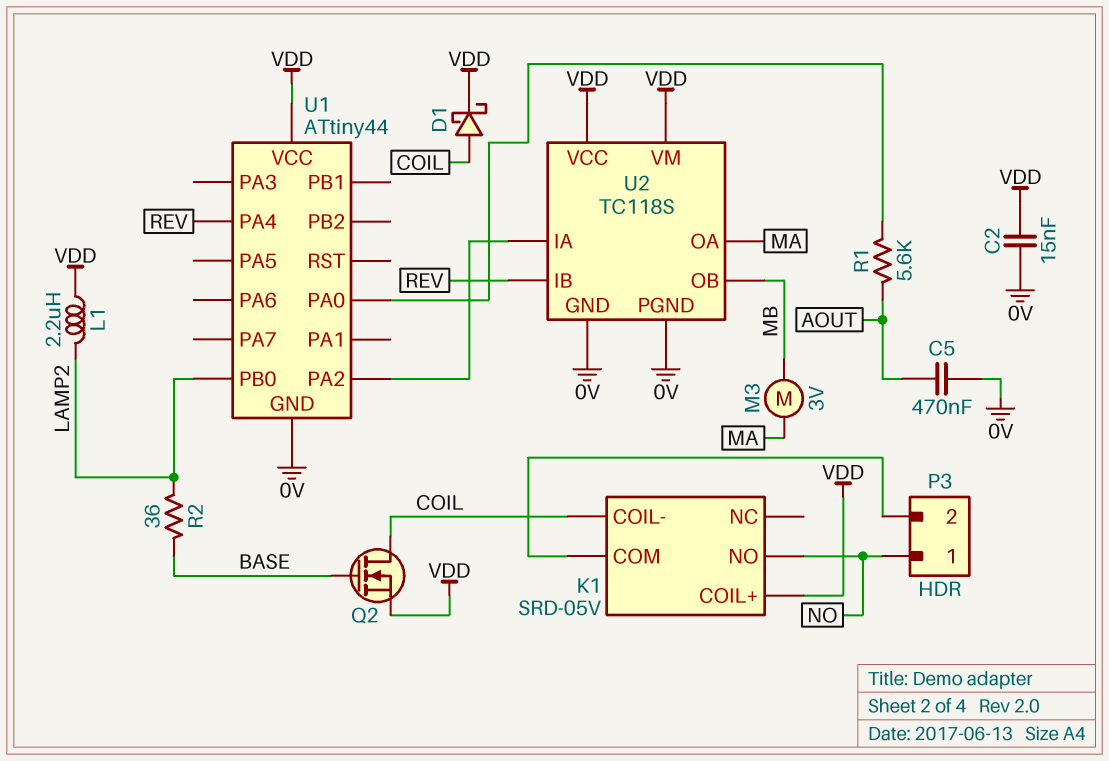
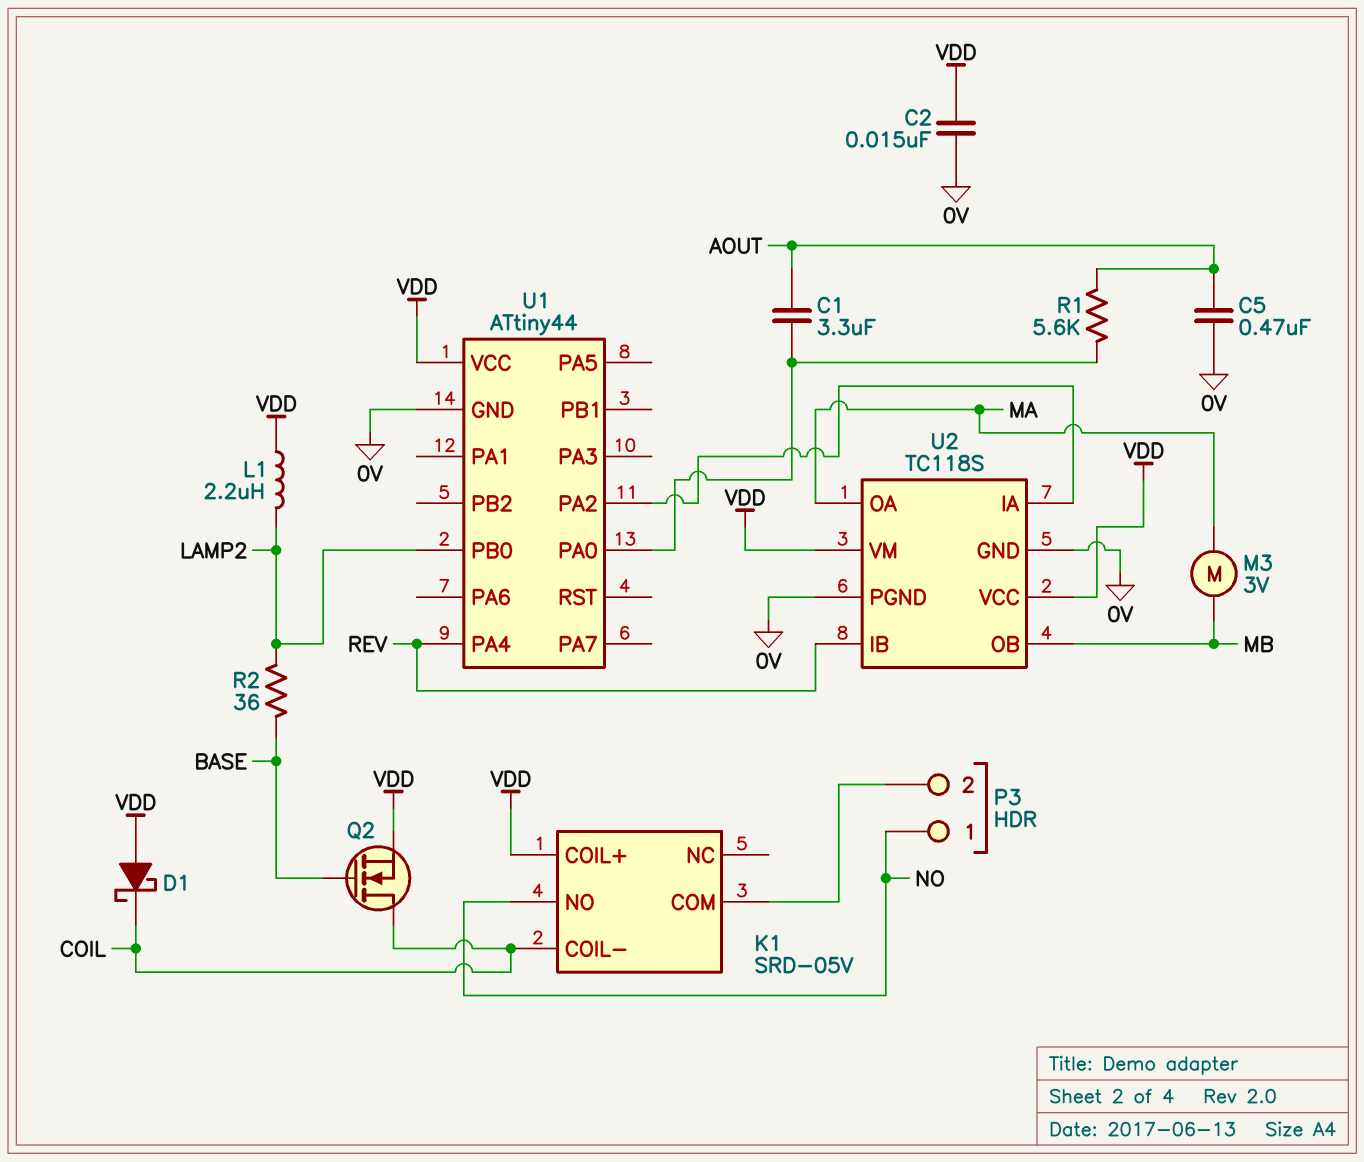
C1: none -> 3.3uF (AOUT, U1/PA0)
D1: schottky (A COIL, K VDD) -> schottky (A VDD, K COIL)

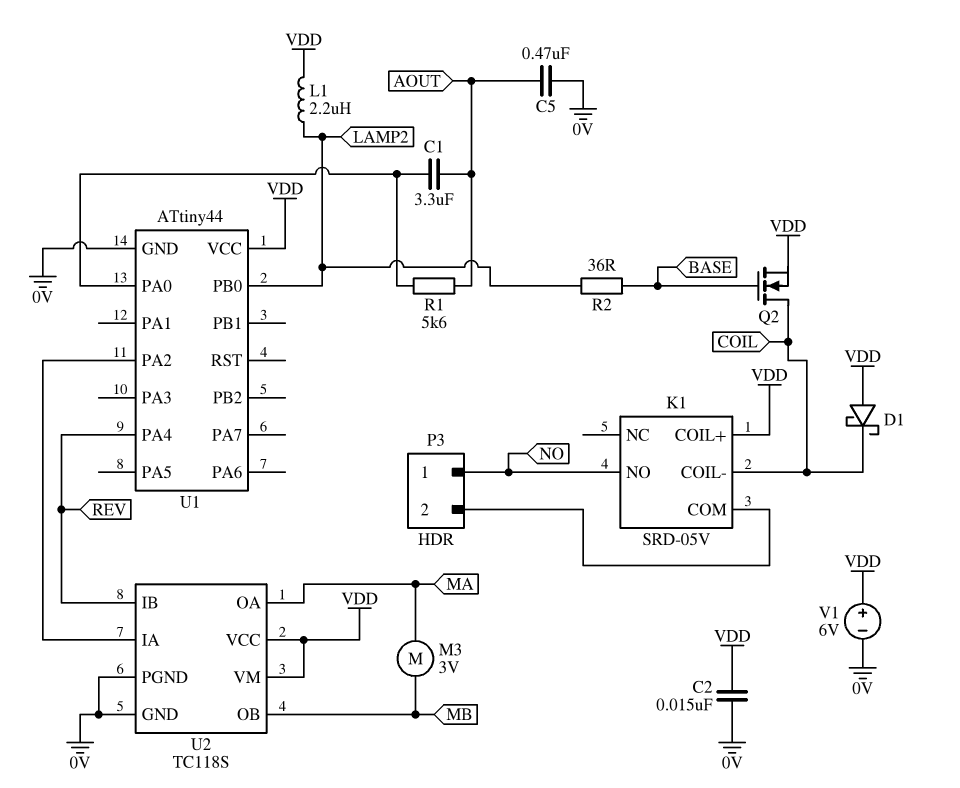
V1: none -> 6V (plus VDD, minus 0V)

